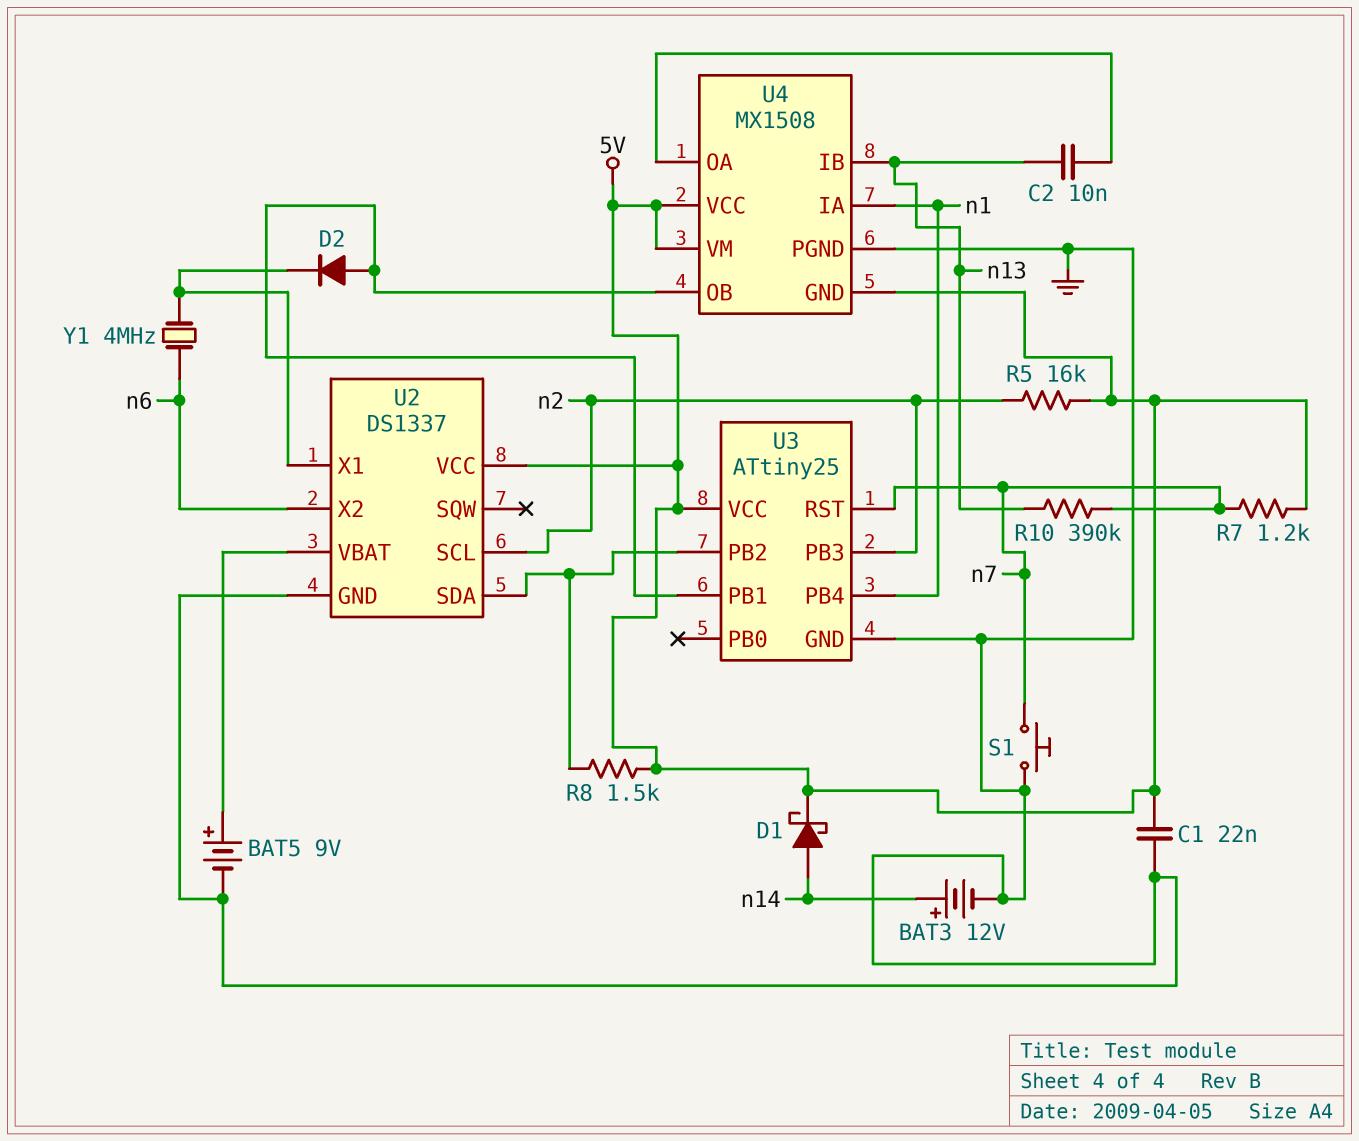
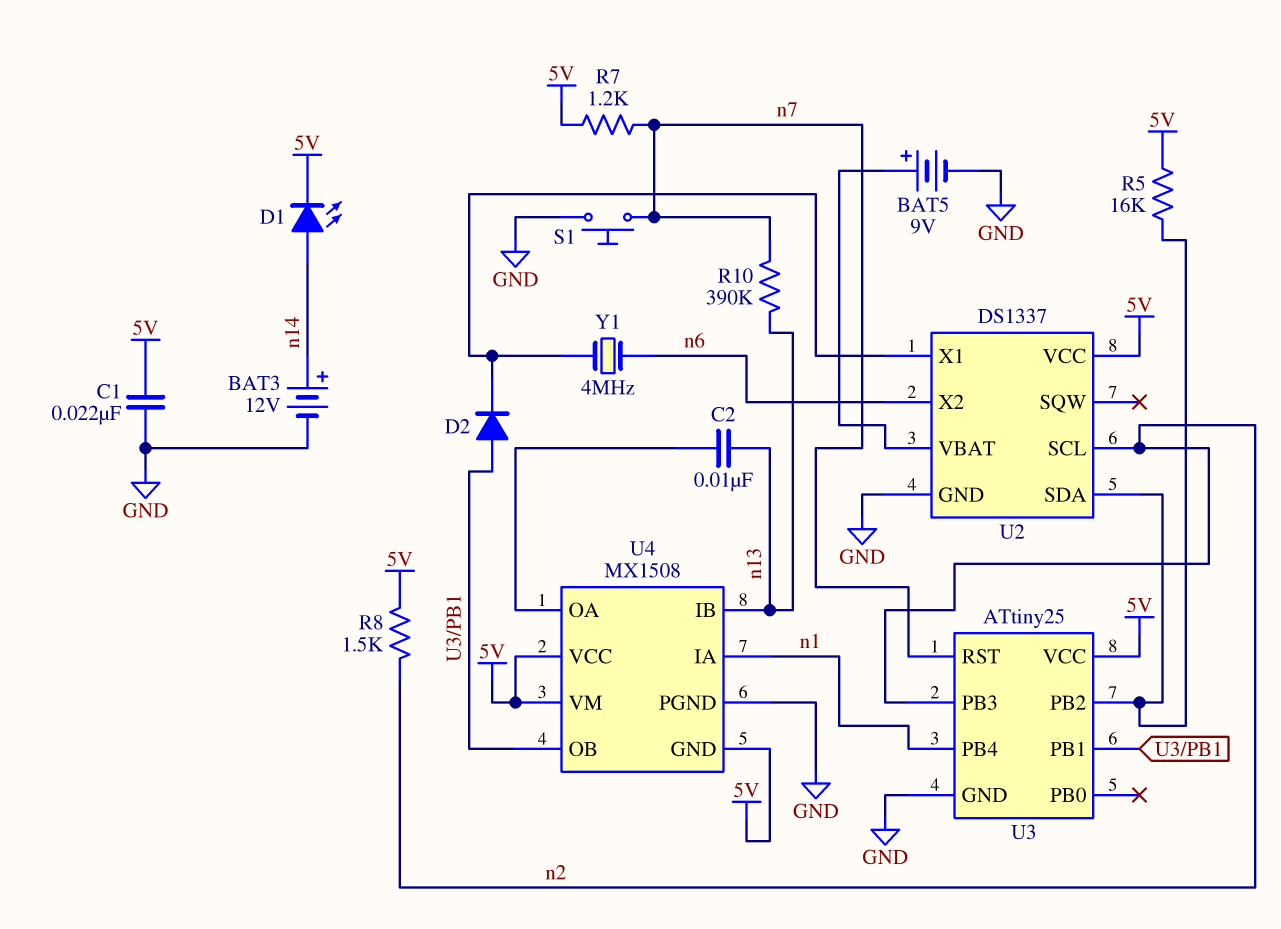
D1: schottky (A n14, K 5V) -> LED (A n14, K 5V)
R5: 16k (5V, n2) -> 16k (5V, U2/SDA)
R8: 1.5k (5V, U2/SDA) -> 1.5k (5V, n2)

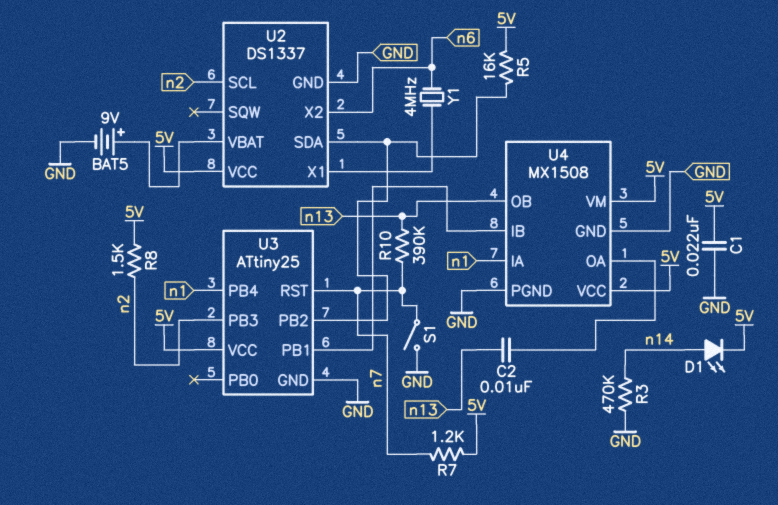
BAT3: 12V (plus n14, minus GND) -> none
D2: diode (A U3/PB1, K U2/X1) -> none
R3: none -> 470k (GND, n14)
S1: button (GND, n7) -> switch (GND, n7)
U4 pin GND: 5V -> GND
U4 pin IB: n13 -> U3/PB1
U4 pin OB: U3/PB1 -> n13

